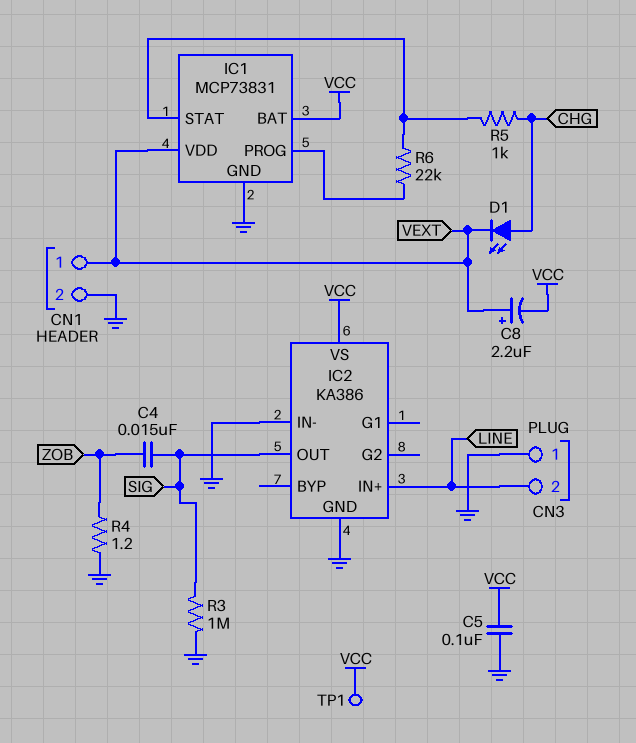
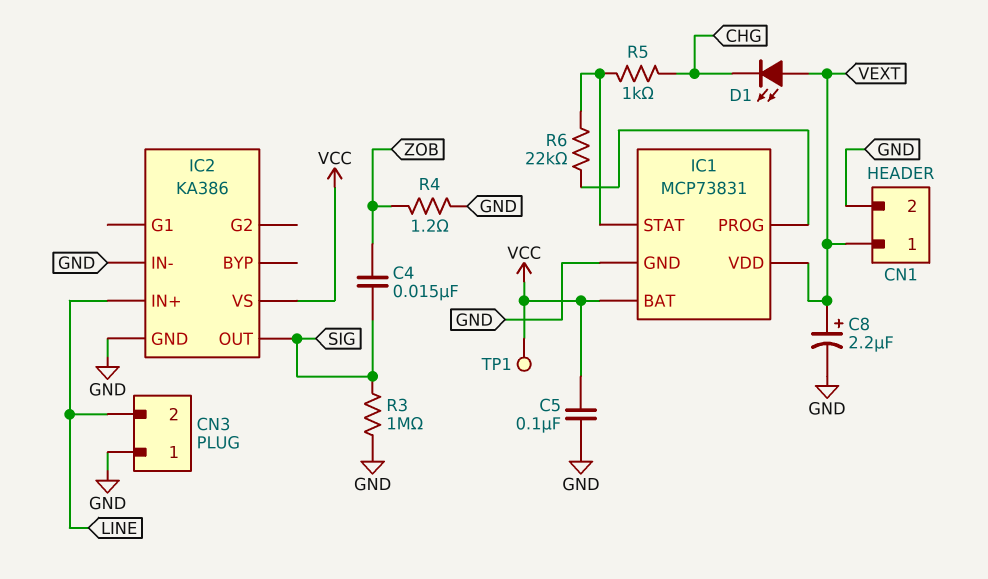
C8: 2.2uF (plus VEXT, minus VCC) -> 2.2uF (plus VEXT, minus GND)
D1: LED (A CHG, K VEXT) -> LED (A VEXT, K CHG)

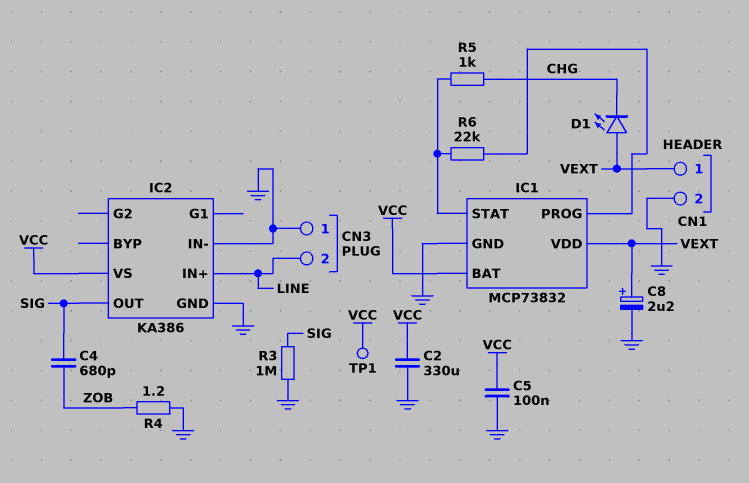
C2: none -> 330uF (GND, VCC)
C4: 15nF (SIG, ZOB) -> 680pF (SIG, ZOB)
IC1: MCP73831 -> MCP73832

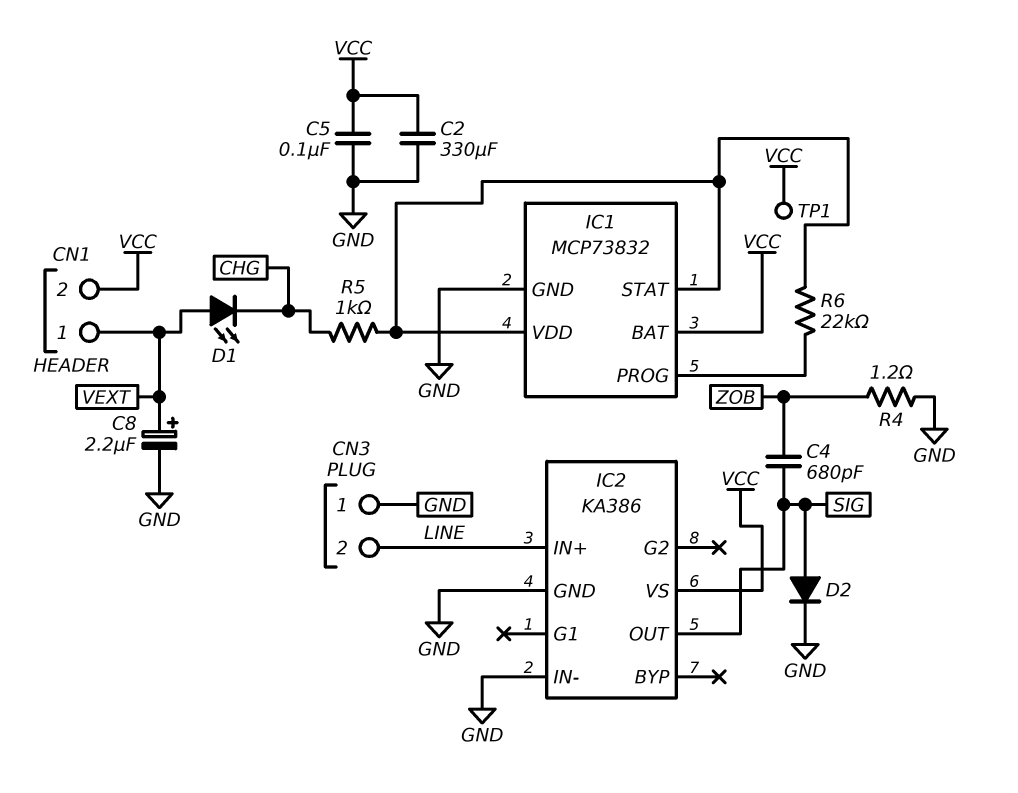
CN1 pin 2: GND -> VCC
D2: none -> diode (A SIG, K GND)
IC1 pin VDD: VEXT -> IC1/STAT
R3: 1M (GND, SIG) -> none

